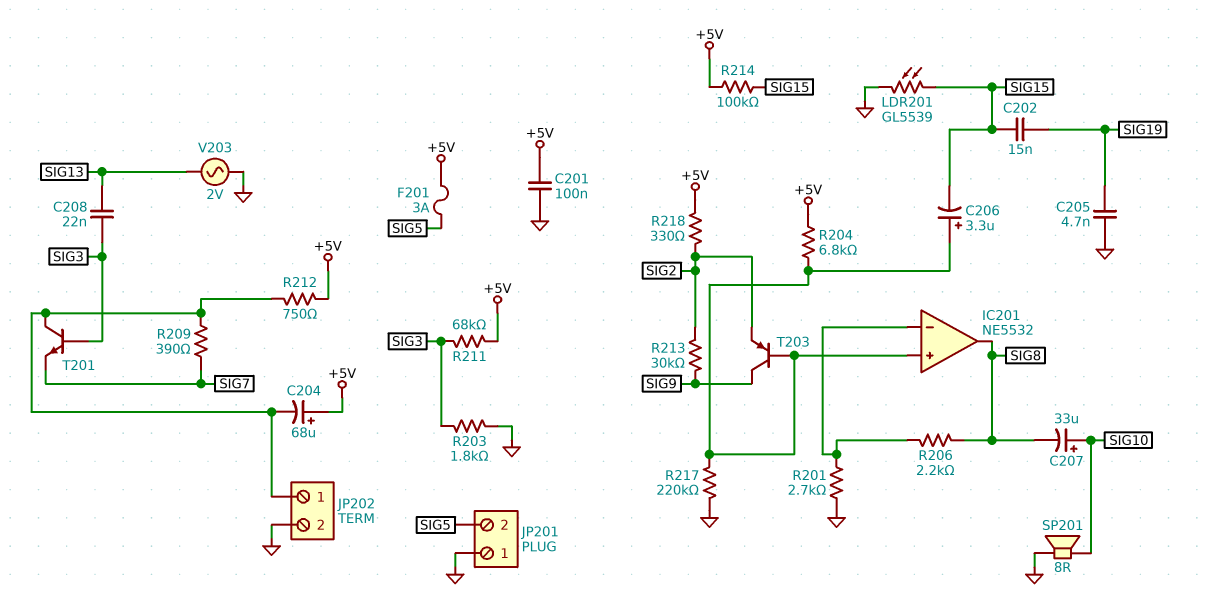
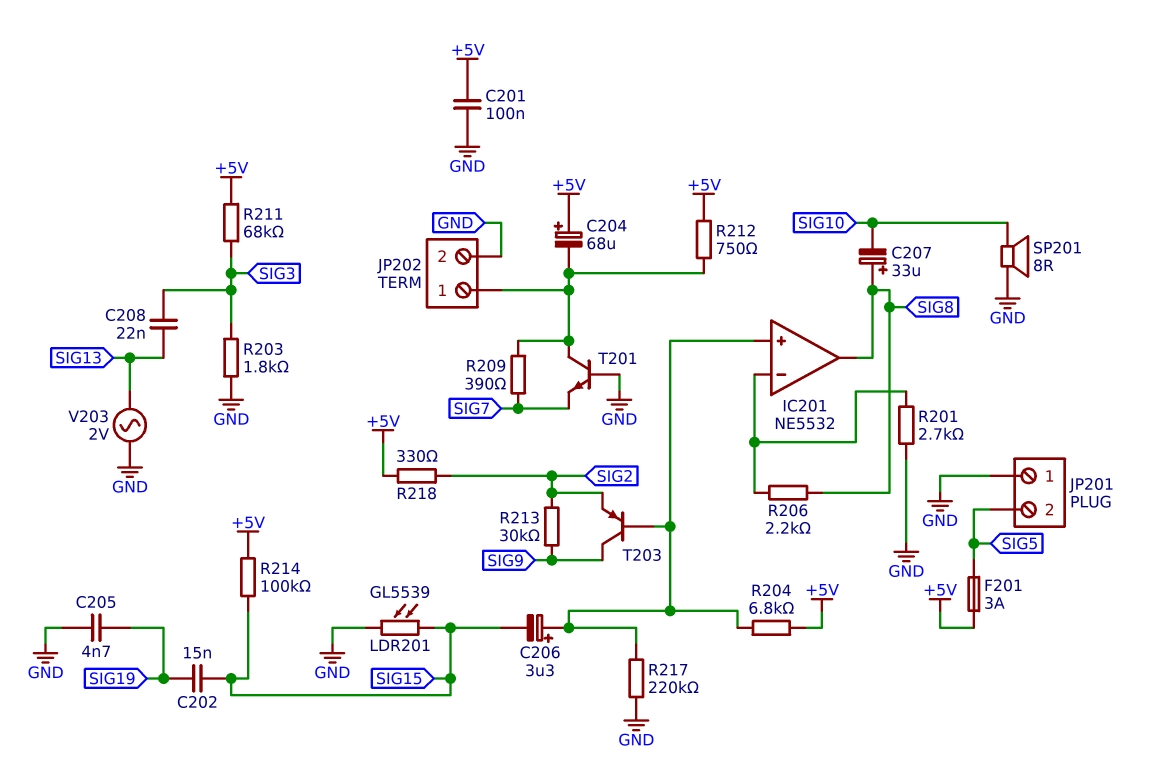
C207: 33uF (plus SIG10, minus SIG8) -> 33uF (plus SIG8, minus SIG10)
T201: NPN (B SIG3, C JP202/1, E SIG7) -> NPN (B GND, C JP202/1, E SIG7)

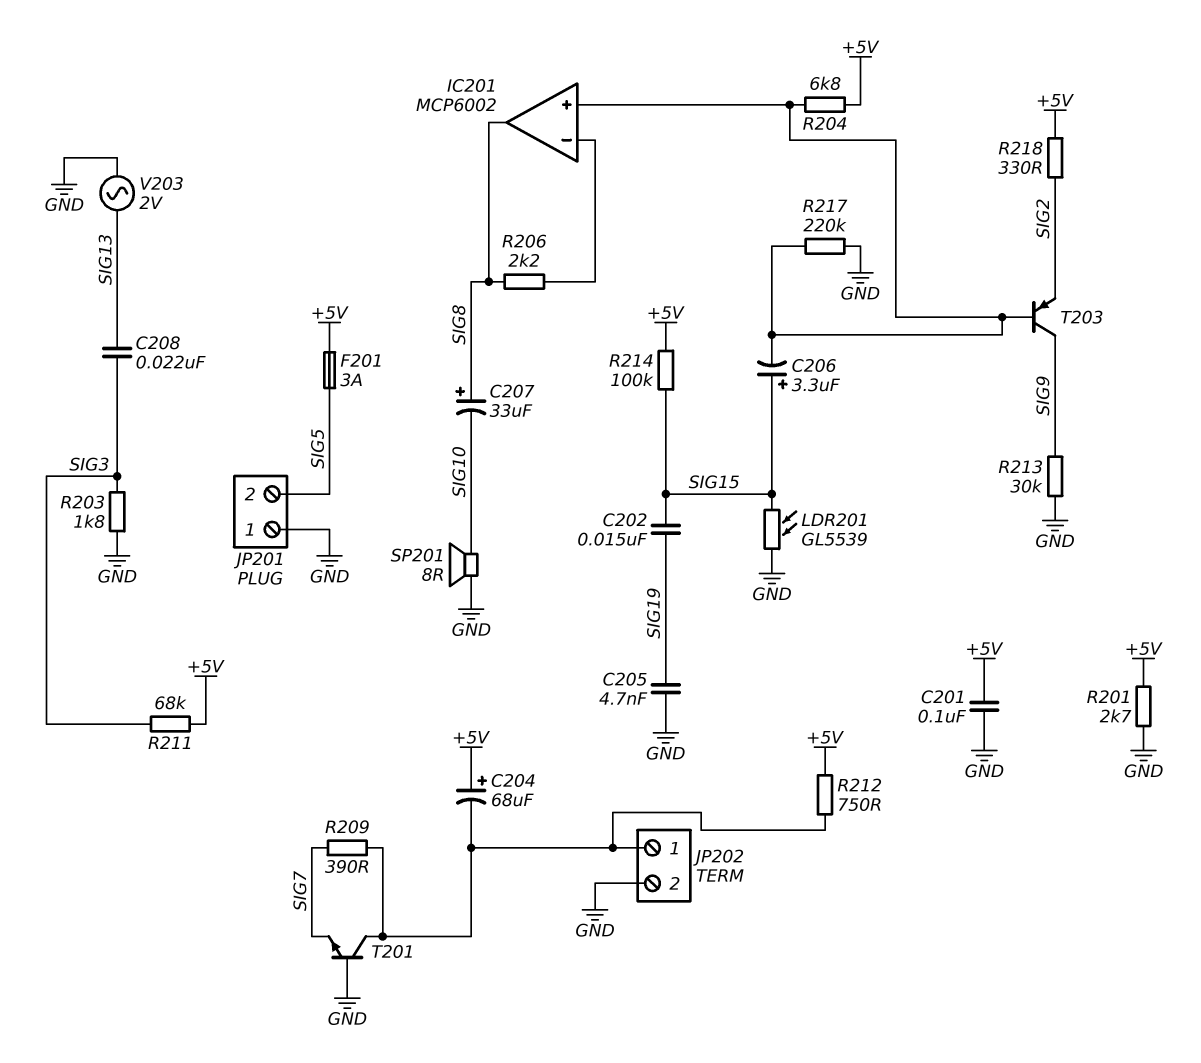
C206: 3.3uF (plus IC201/in+, minus SIG15) -> 3.3uF (plus SIG15, minus IC201/in+)
IC201: NE5532 -> MCP6002
R201: 2.7k (GND, IC201/in-) -> 2.7k (+5V, GND)
R213: 30k (SIG2, SIG9) -> 30k (GND, SIG9)

